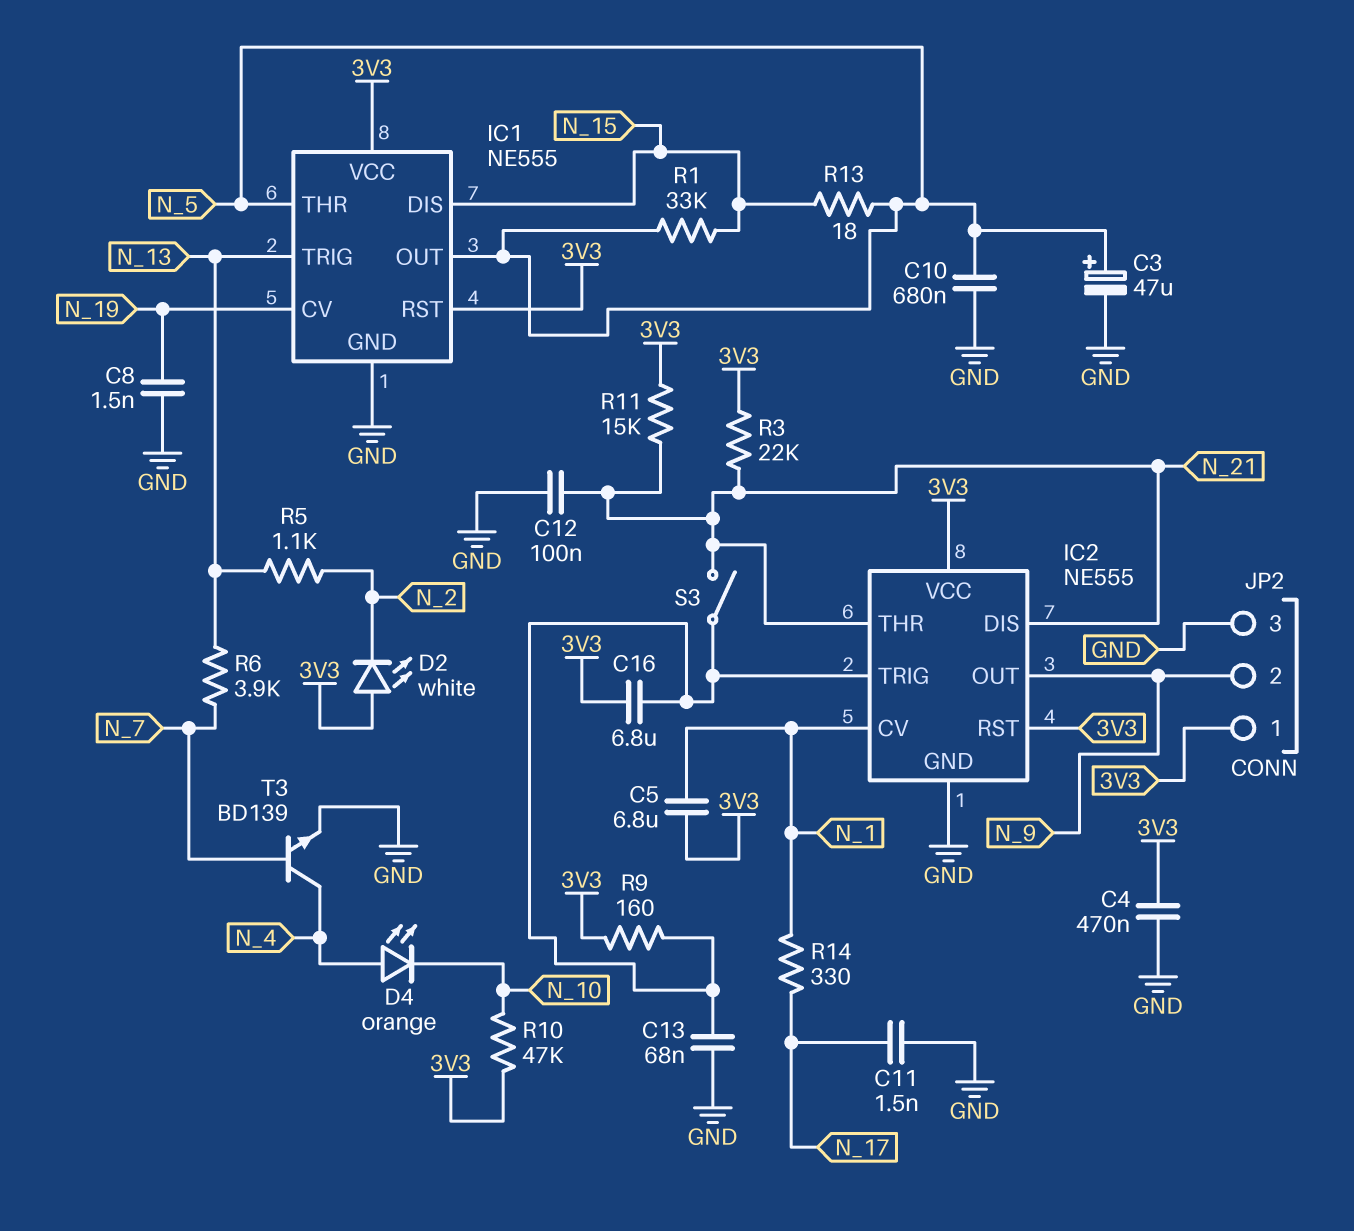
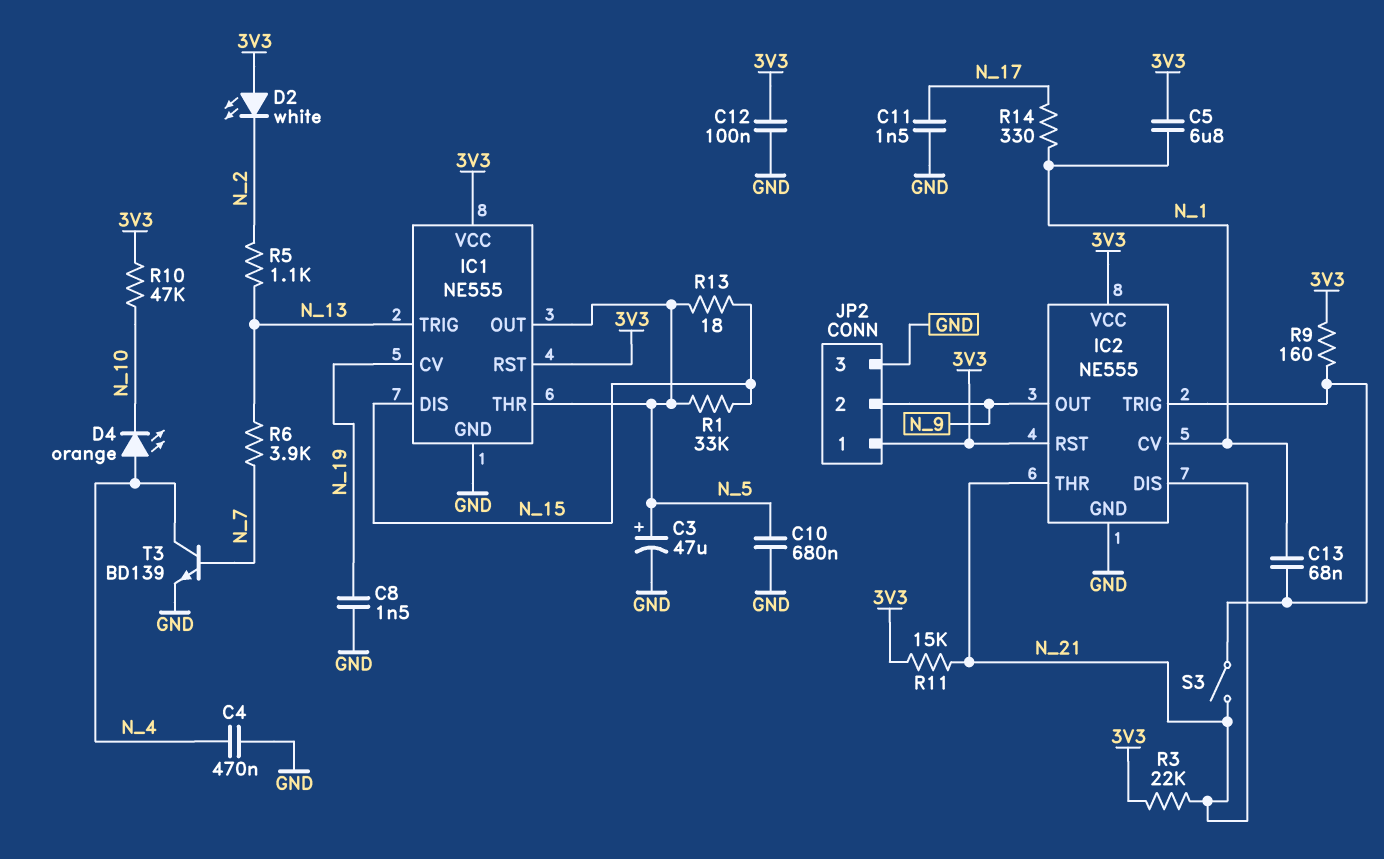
C4: 470nF (3V3, GND) -> 470nF (GND, N_4)
C12: 100nF (GND, N_21) -> 100nF (3V3, GND)
C13: 68nF (GND, IC2/TRIG) -> 68nF (IC2/TRIG, N_1)
C16: 6.8uF (3V3, IC2/TRIG) -> none

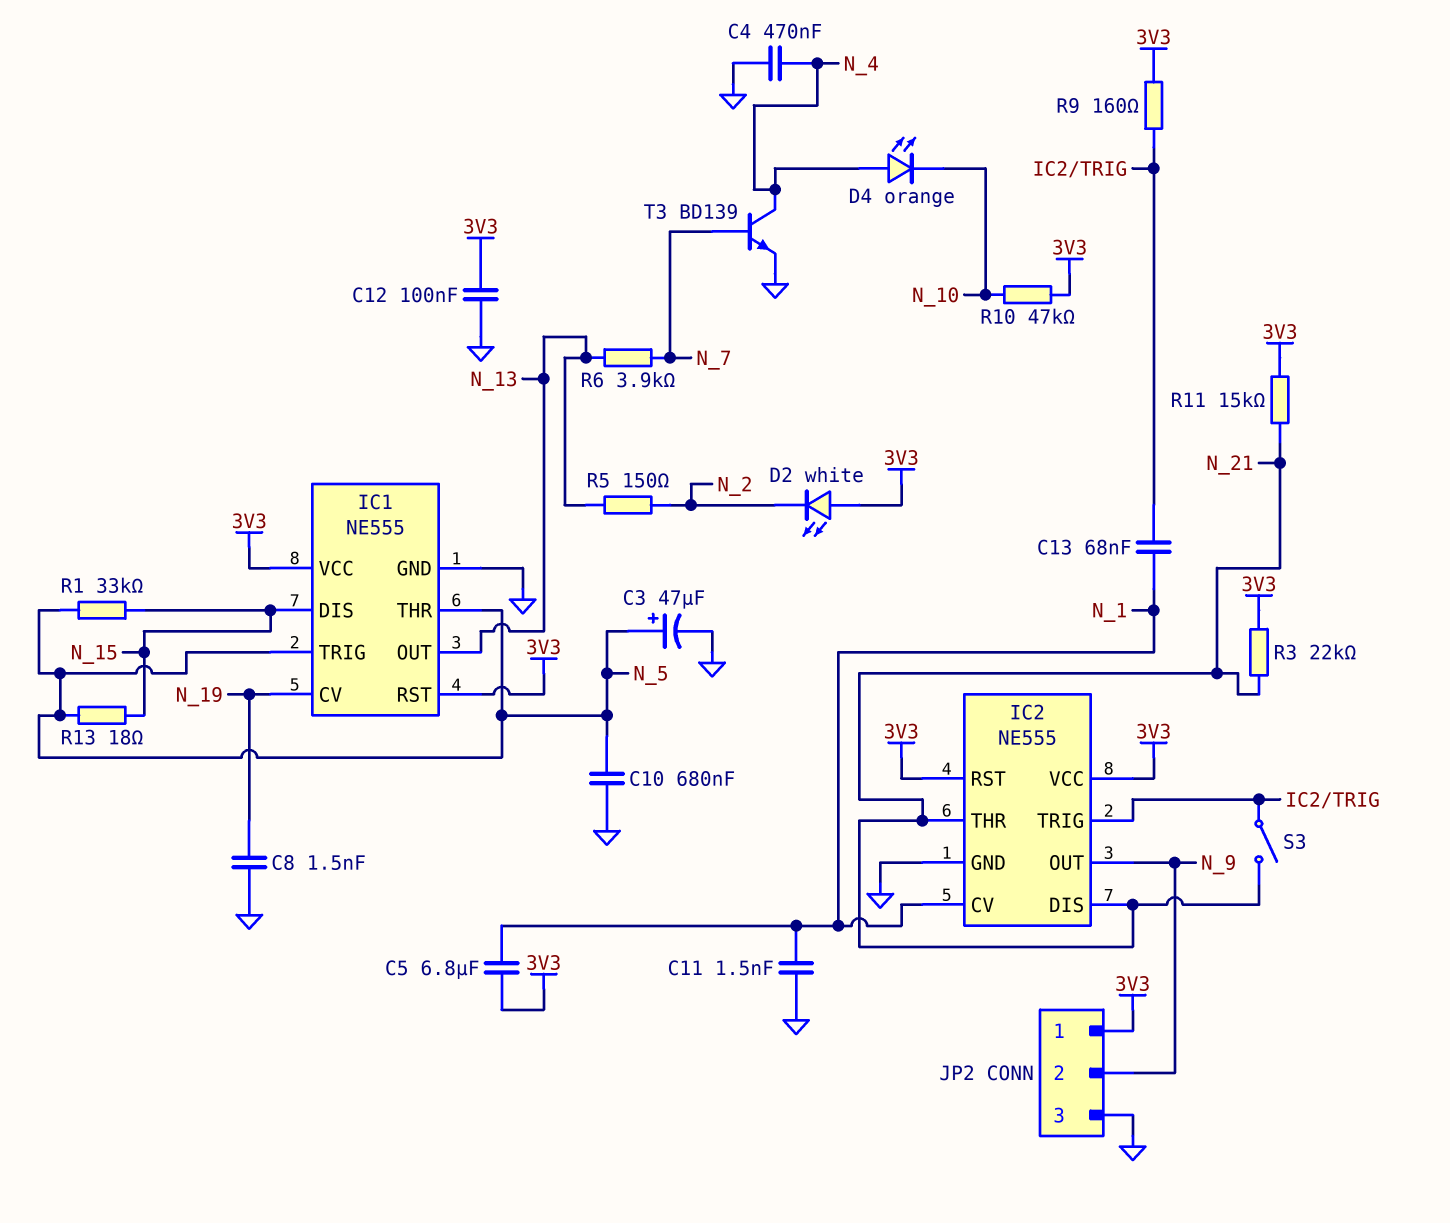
C11: 1.5nF (GND, N_17) -> 1.5nF (GND, N_1)
IC1 pin OUT: N_5 -> N_13
IC1 pin TRIG: N_13 -> N_5
R5: 1.1k (N_2, N_13) -> 150 (N_2, N_13)
R14: 330 (N_1, N_17) -> none

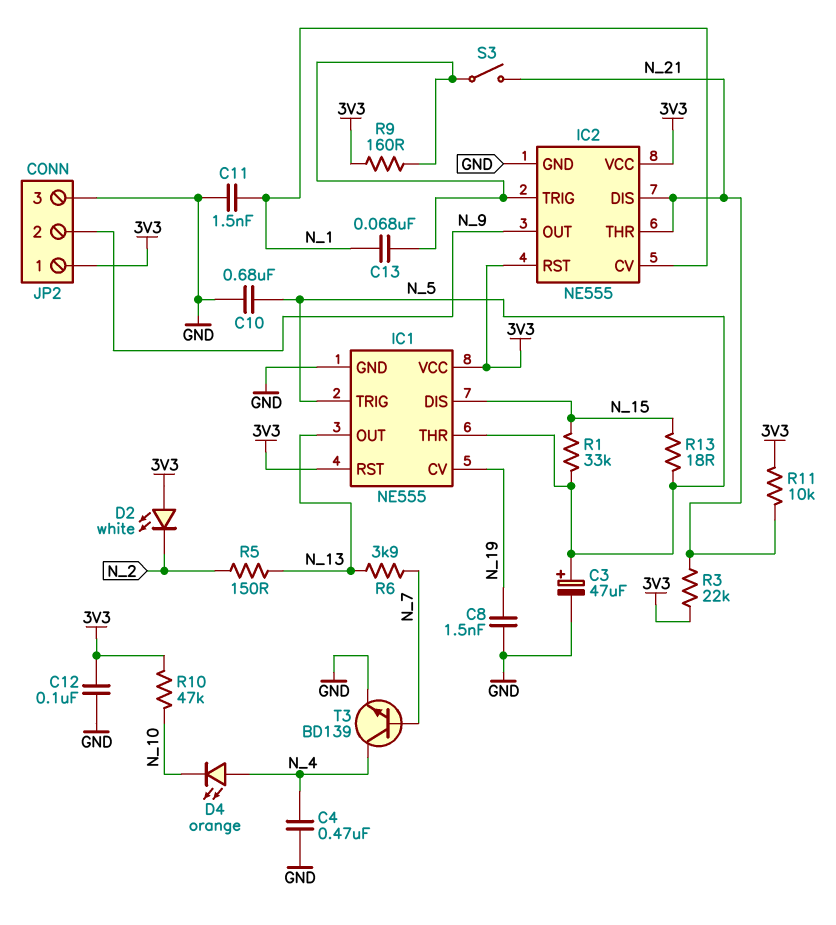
C5: 6.8uF (3V3, N_1) -> none
R11: 15k (3V3, N_21) -> 10k (3V3, N_21)

